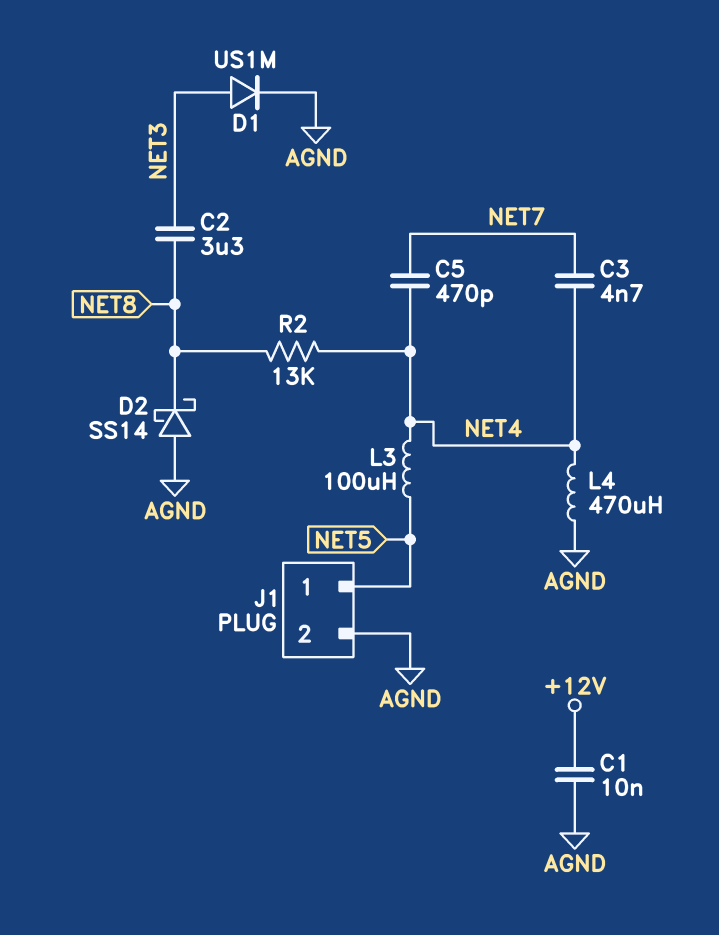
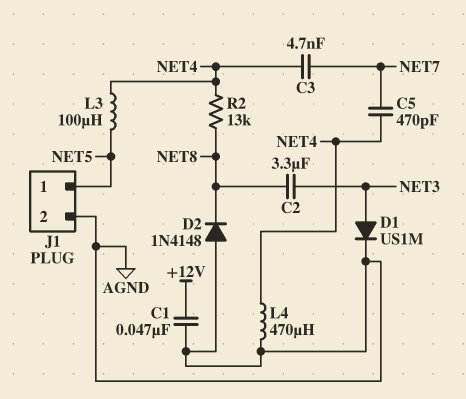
C1: 10nF (+12V, AGND) -> 47nF (+12V, AGND)
D2: schottky SS14 (A AGND, K NET8) -> diode 1N4148 (A AGND, K NET8)

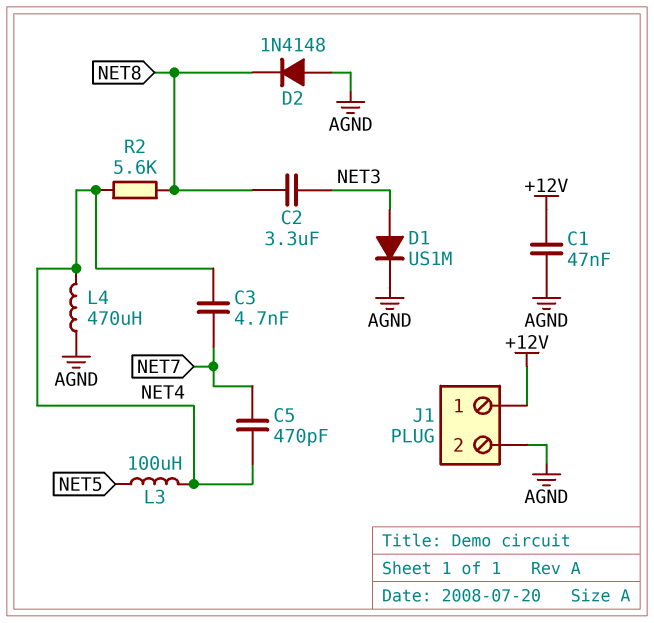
J1 pin 1: NET5 -> +12V
R2: 13k (NET4, NET8) -> 5.6k (NET4, NET8)

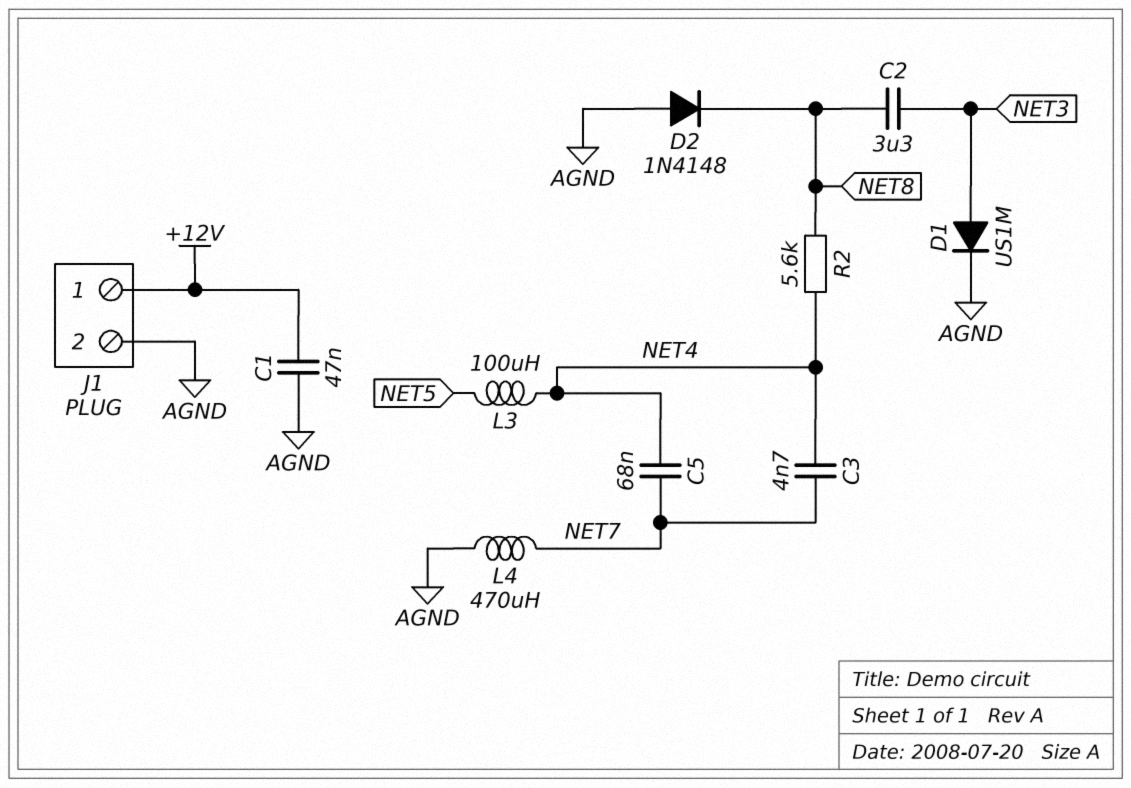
C5: 470pF (NET4, NET7) -> 68nF (NET4, NET7)
L4: 470uH (AGND, NET4) -> 470uH (AGND, NET7)

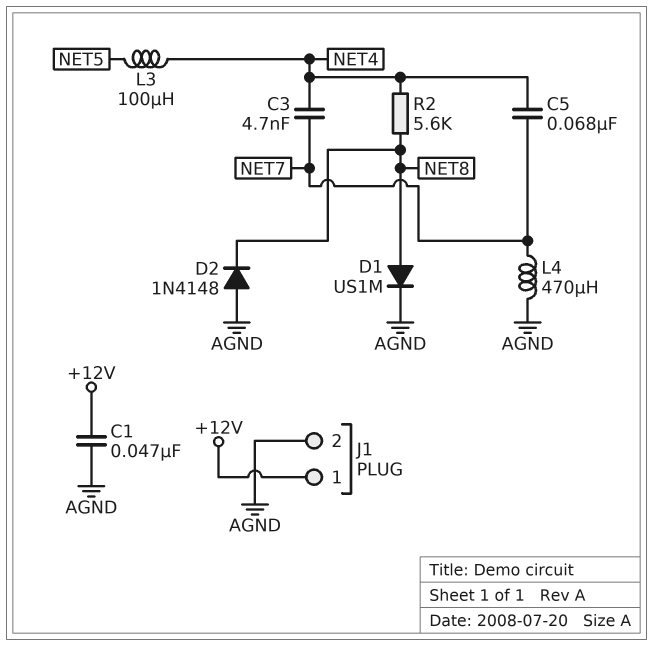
C2: 3.3uF (NET3, NET8) -> none
D1: diode US1M (A NET3, K AGND) -> diode US1M (A NET8, K AGND)

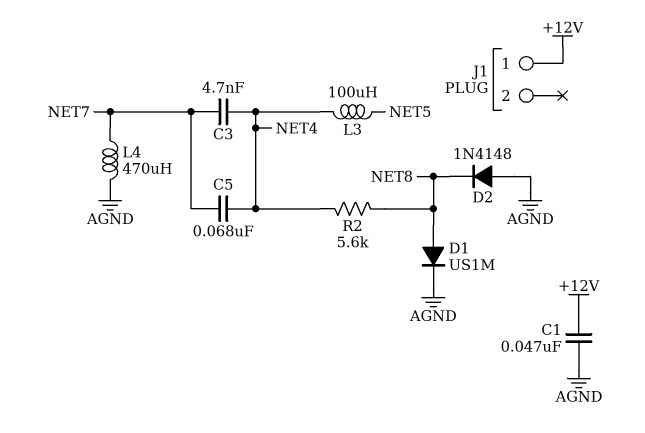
J1 pin 2: AGND -> none

